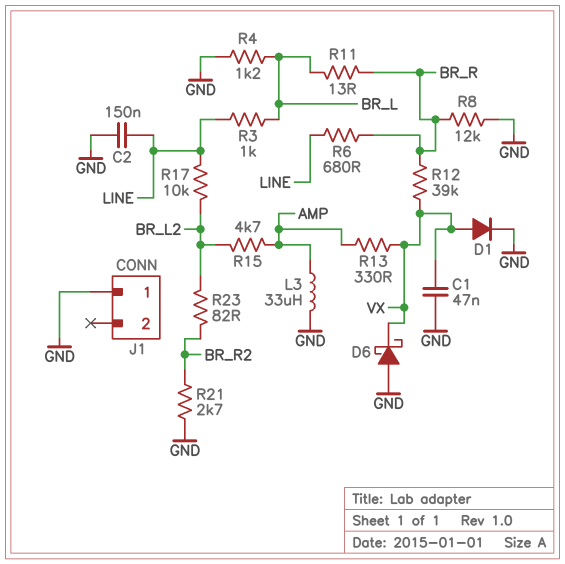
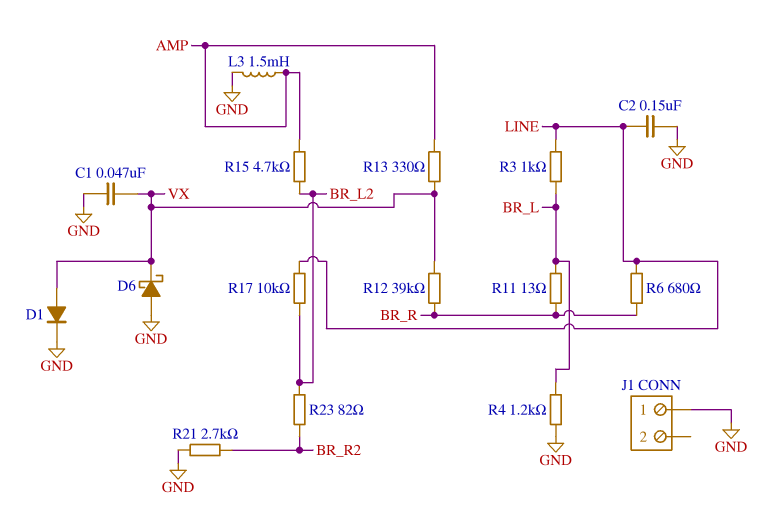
L3: 33uH (AMP, GND) -> 1.5mH (AMP, GND)
R8: 12k (BR_R, GND) -> none

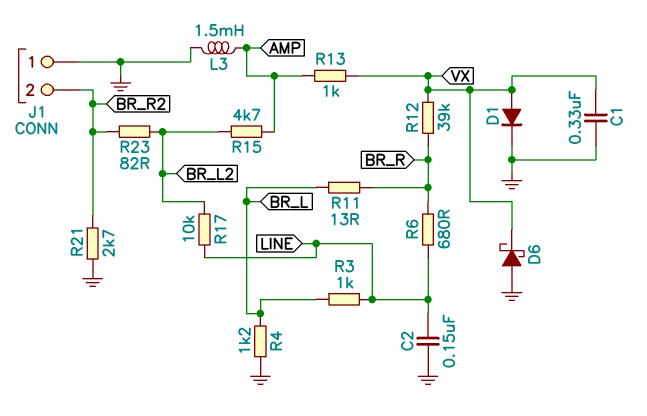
C1: 47nF (GND, VX) -> 330nF (GND, VX)
J1 pin 2: none -> BR_R2
R13: 330 (AMP, VX) -> 1k (AMP, VX)

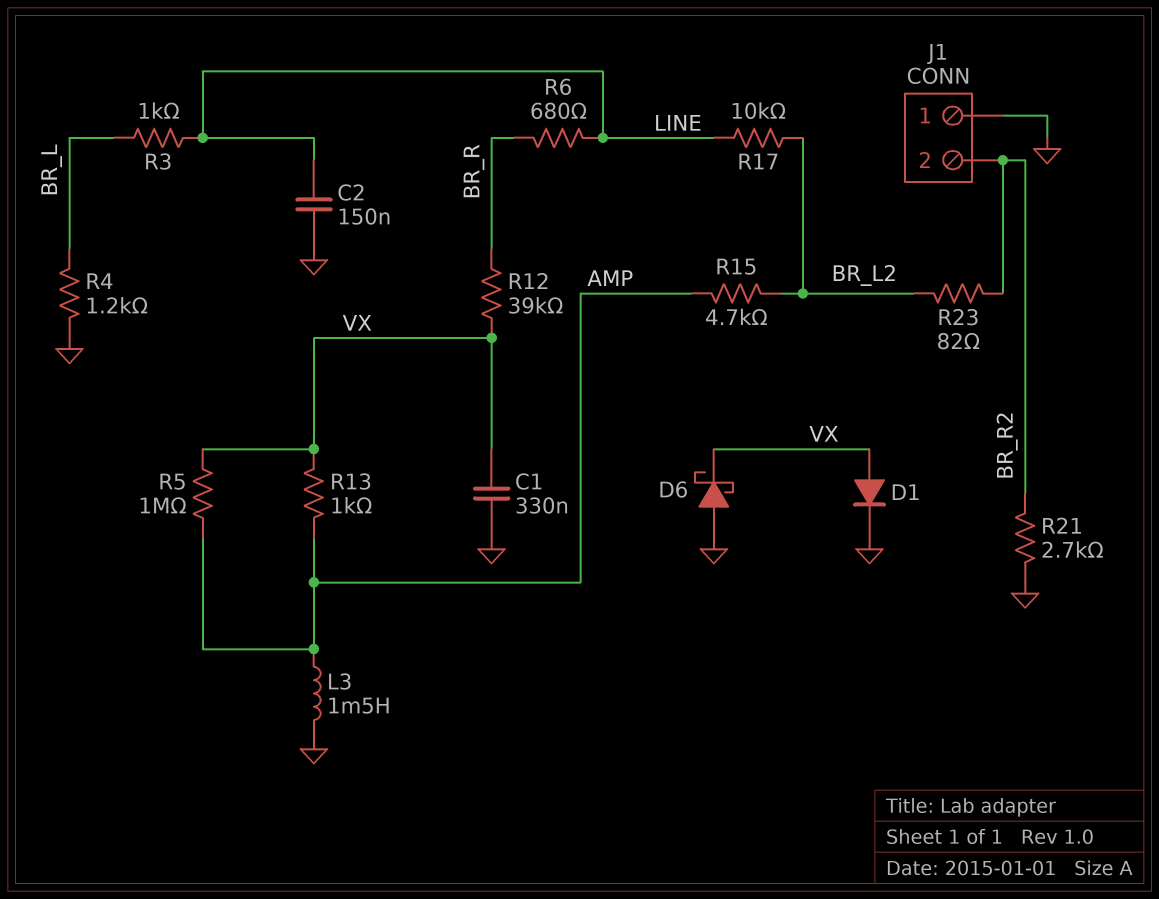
R5: none -> 1M (AMP, VX)
R11: 13 (BR_L, BR_R) -> none

